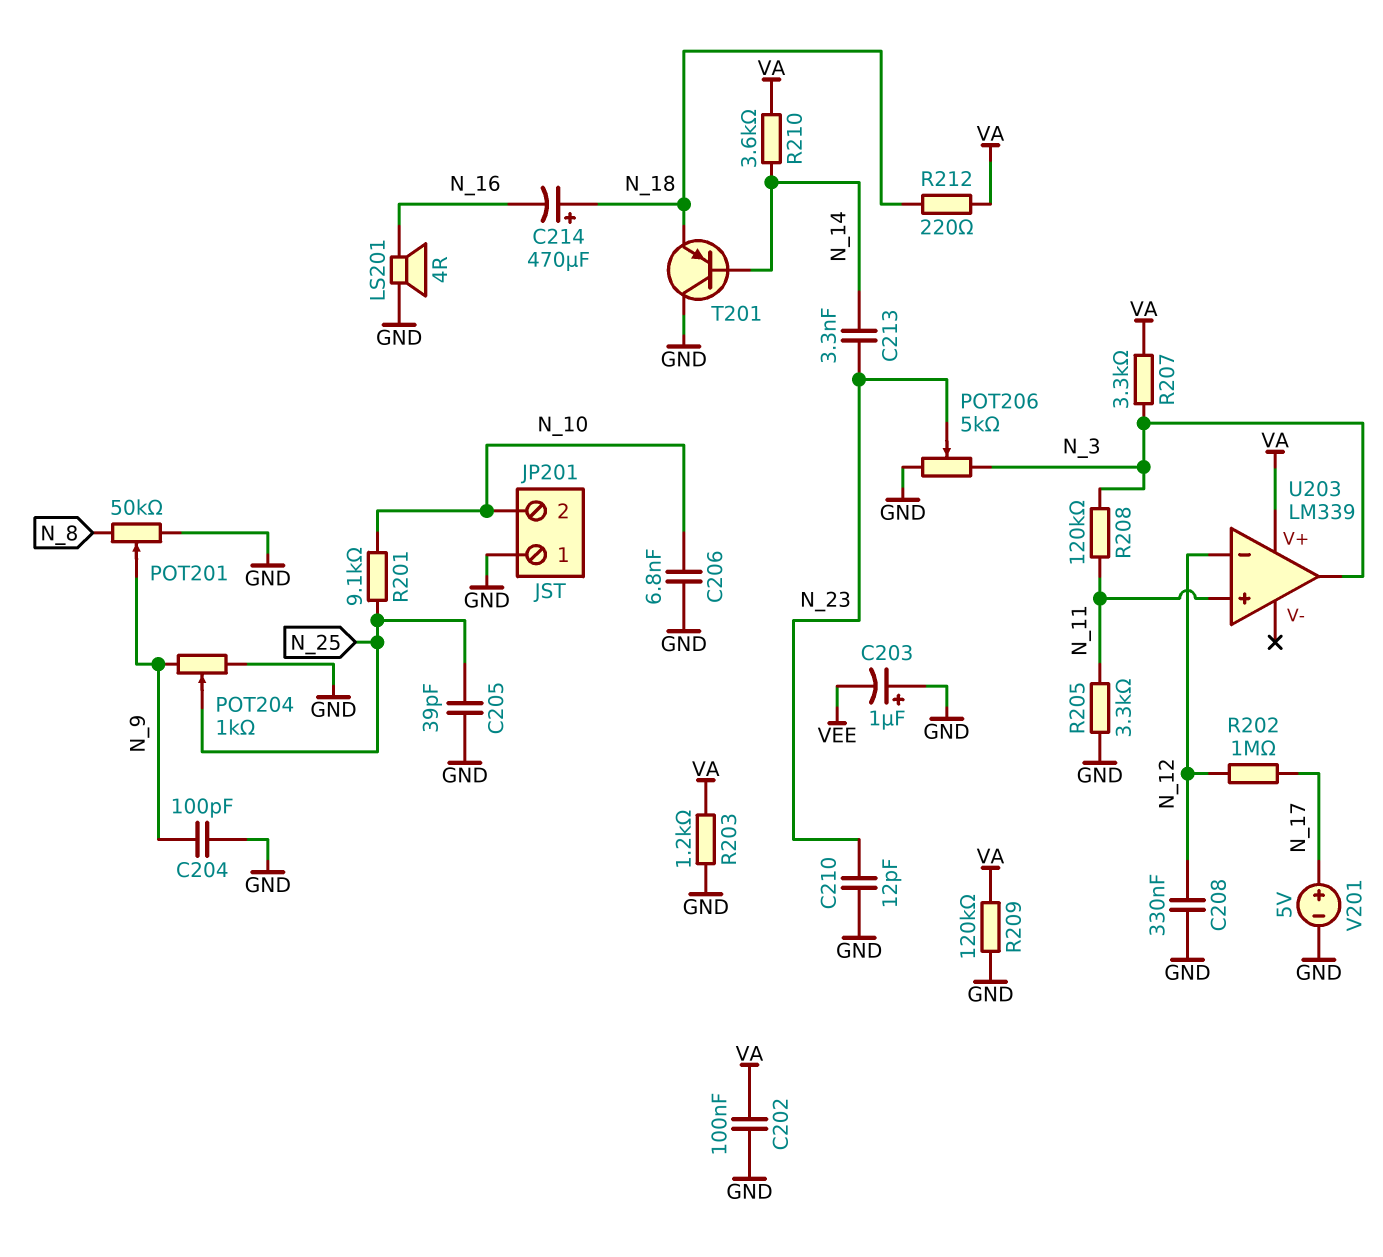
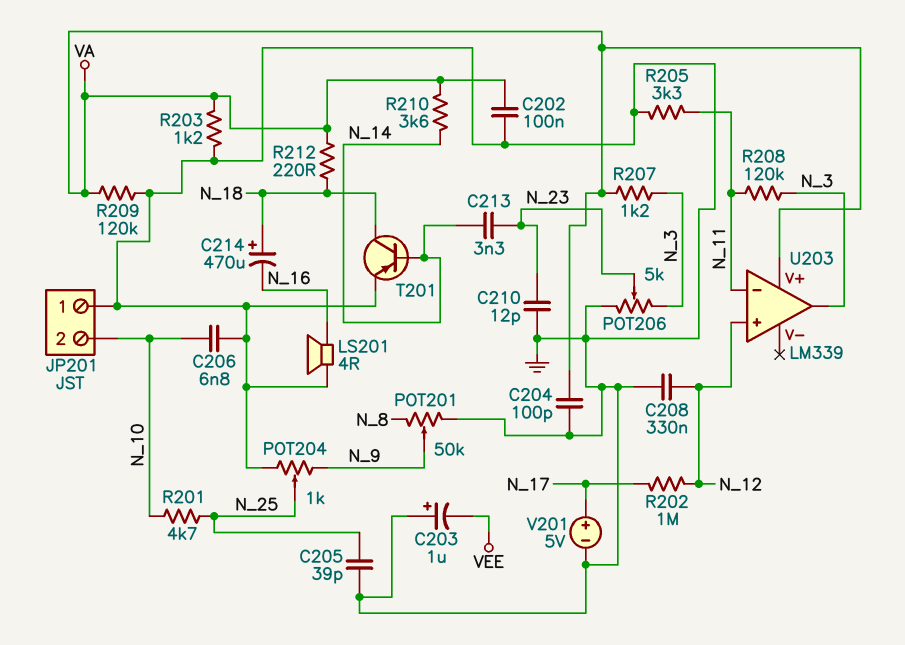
C204: 100pF (GND, N_9) -> 100pF (GND, VA)
R201: 9.1k (N_10, N_25) -> 4.7k (N_10, N_25)
R207: 3.3k (N_3, VA) -> 1.2k (N_3, VA)
T201: PNP (B N_14, C GND, E N_18) -> PNP (B N_14, C N_18, E GND)
U203 pin in+: N_11 -> N_12
U203 pin in-: N_12 -> N_11

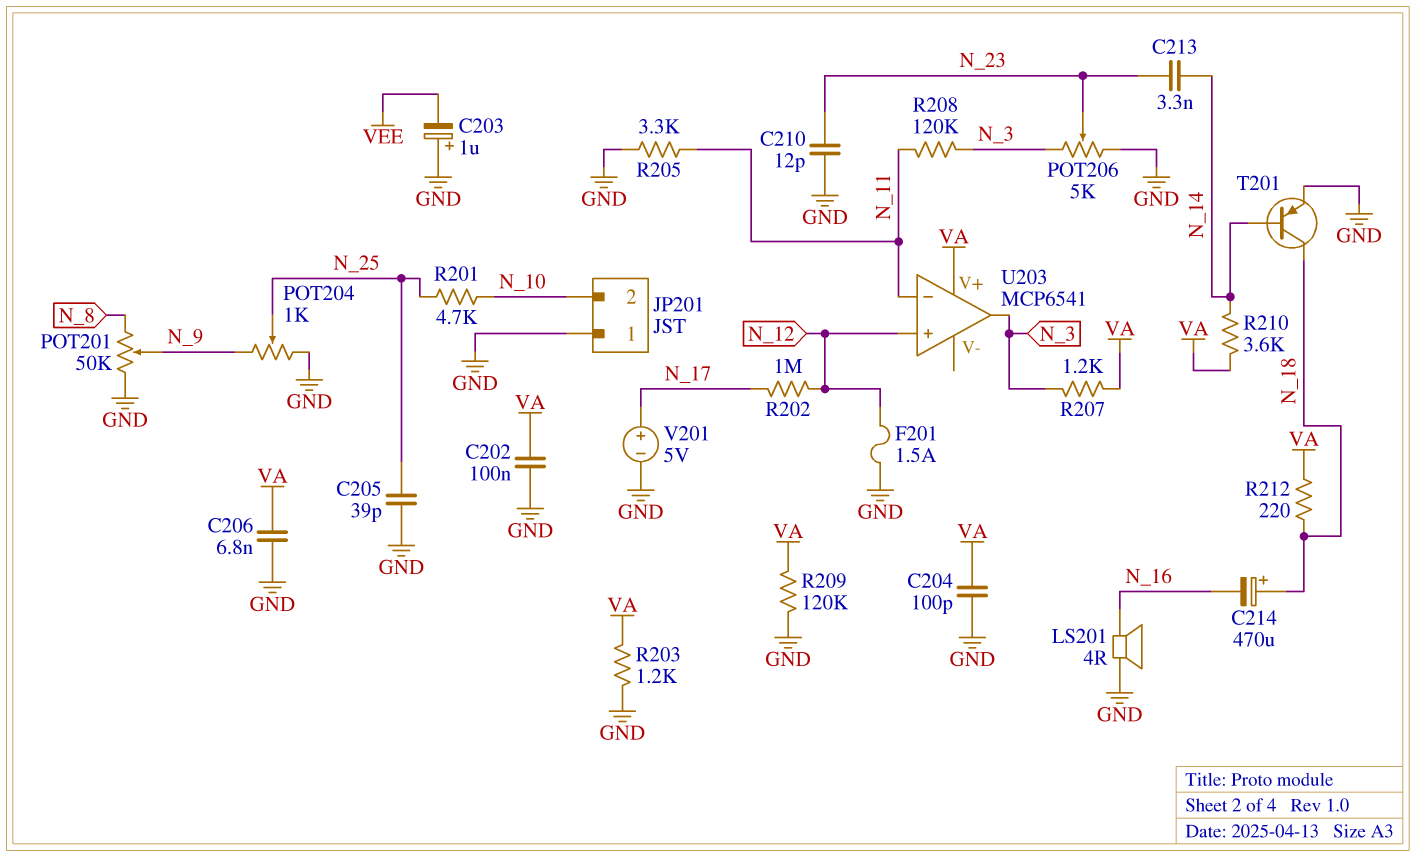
C206: 6.8nF (GND, N_10) -> 6.8nF (GND, VA)
C208: 330nF (GND, N_12) -> none
F201: none -> 1.5A (GND, N_12)
U203: LM339 -> MCP6541

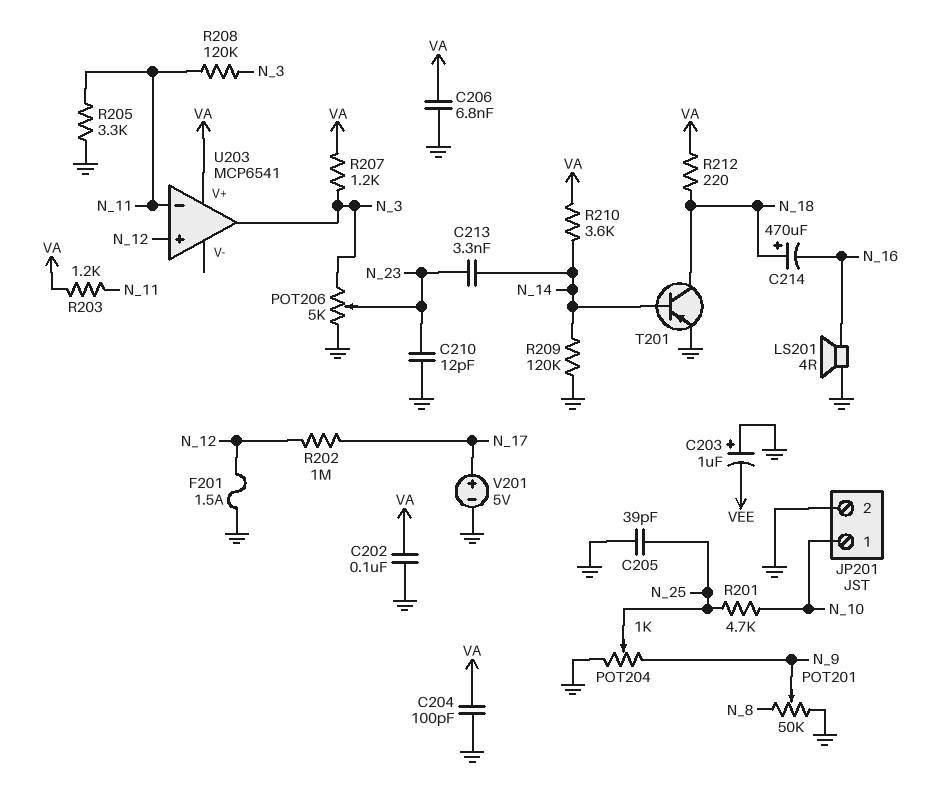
JP201 pin 1: GND -> N_10
JP201 pin 2: N_10 -> GND
R203: 1.2k (GND, VA) -> 1.2k (N_11, VA)
R209: 120k (GND, VA) -> 120k (GND, N_14)

